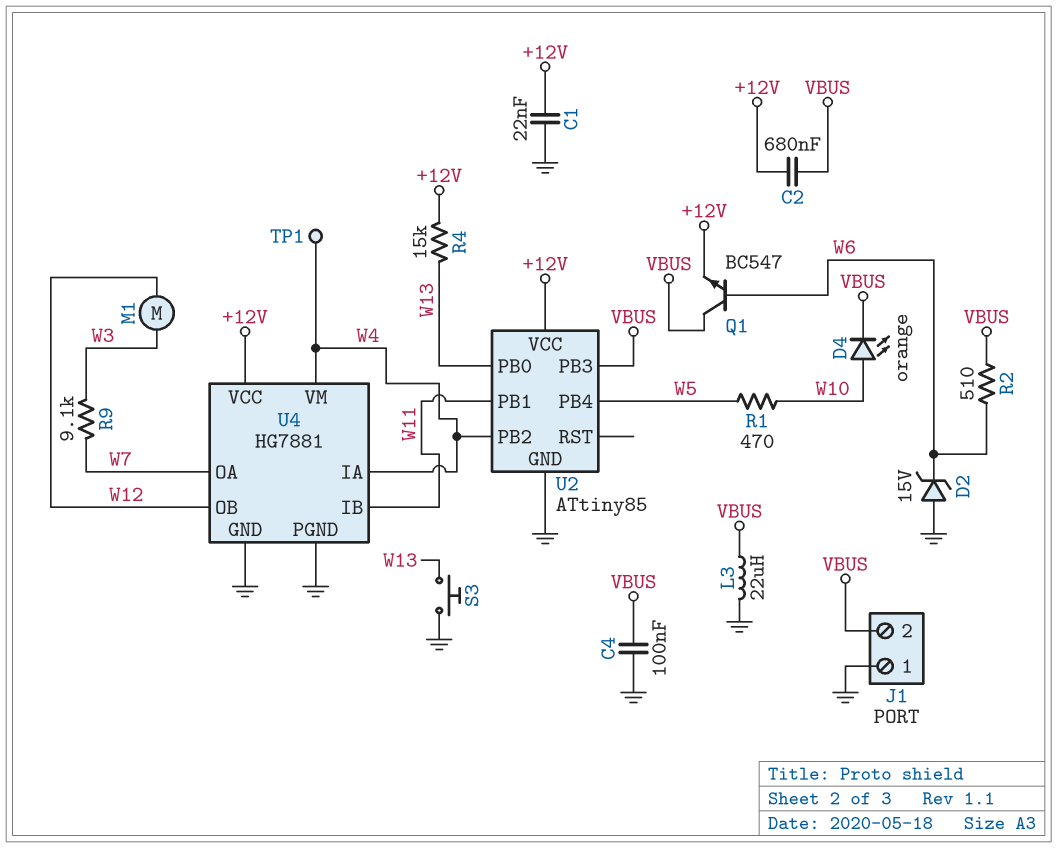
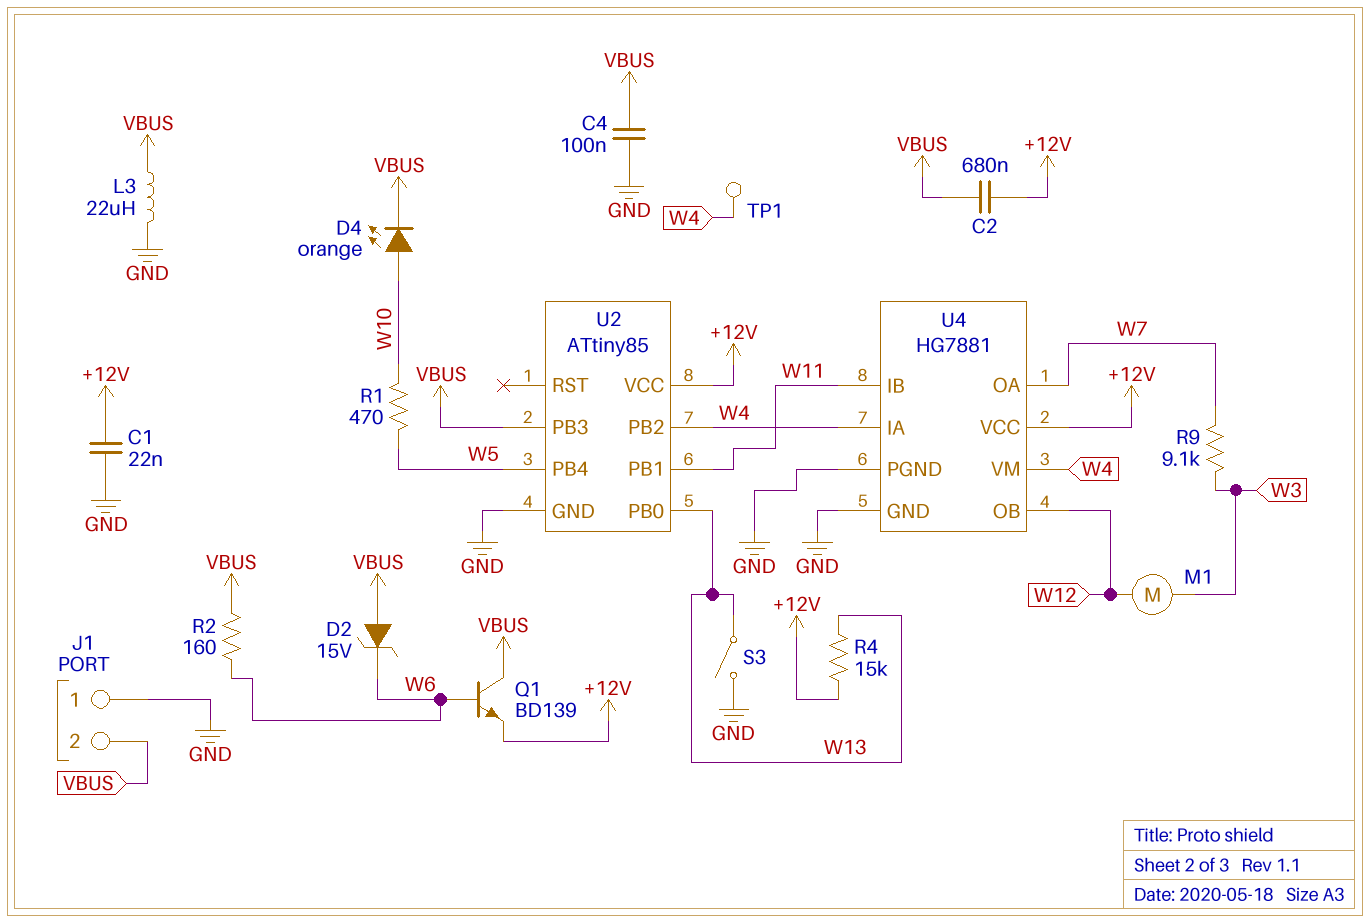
D2: zener 15V (A GND, K W6) -> zener 15V (A VBUS, K W6)
Q1: NPN BC547 (B W6, C VBUS, E +12V) -> NPN BD139 (B W6, C VBUS, E +12V)
R2: 510 (VBUS, W6) -> 160 (VBUS, W6)
S3: button (GND, W13) -> switch (GND, W13)

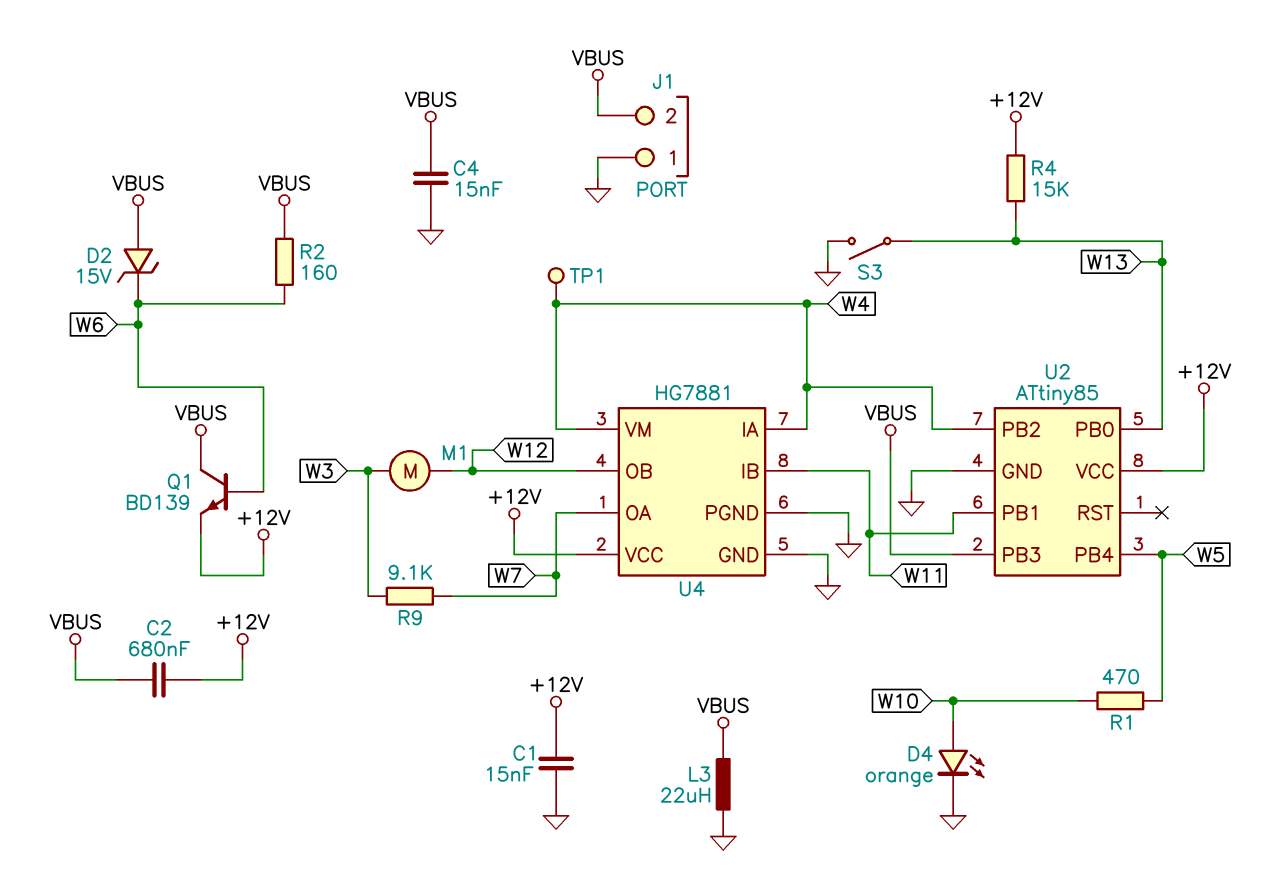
C1: 22nF (+12V, GND) -> 15nF (+12V, GND)
C4: 100nF (GND, VBUS) -> 15nF (GND, VBUS)
D4: LED orange (A W10, K VBUS) -> LED orange (A W10, K GND)

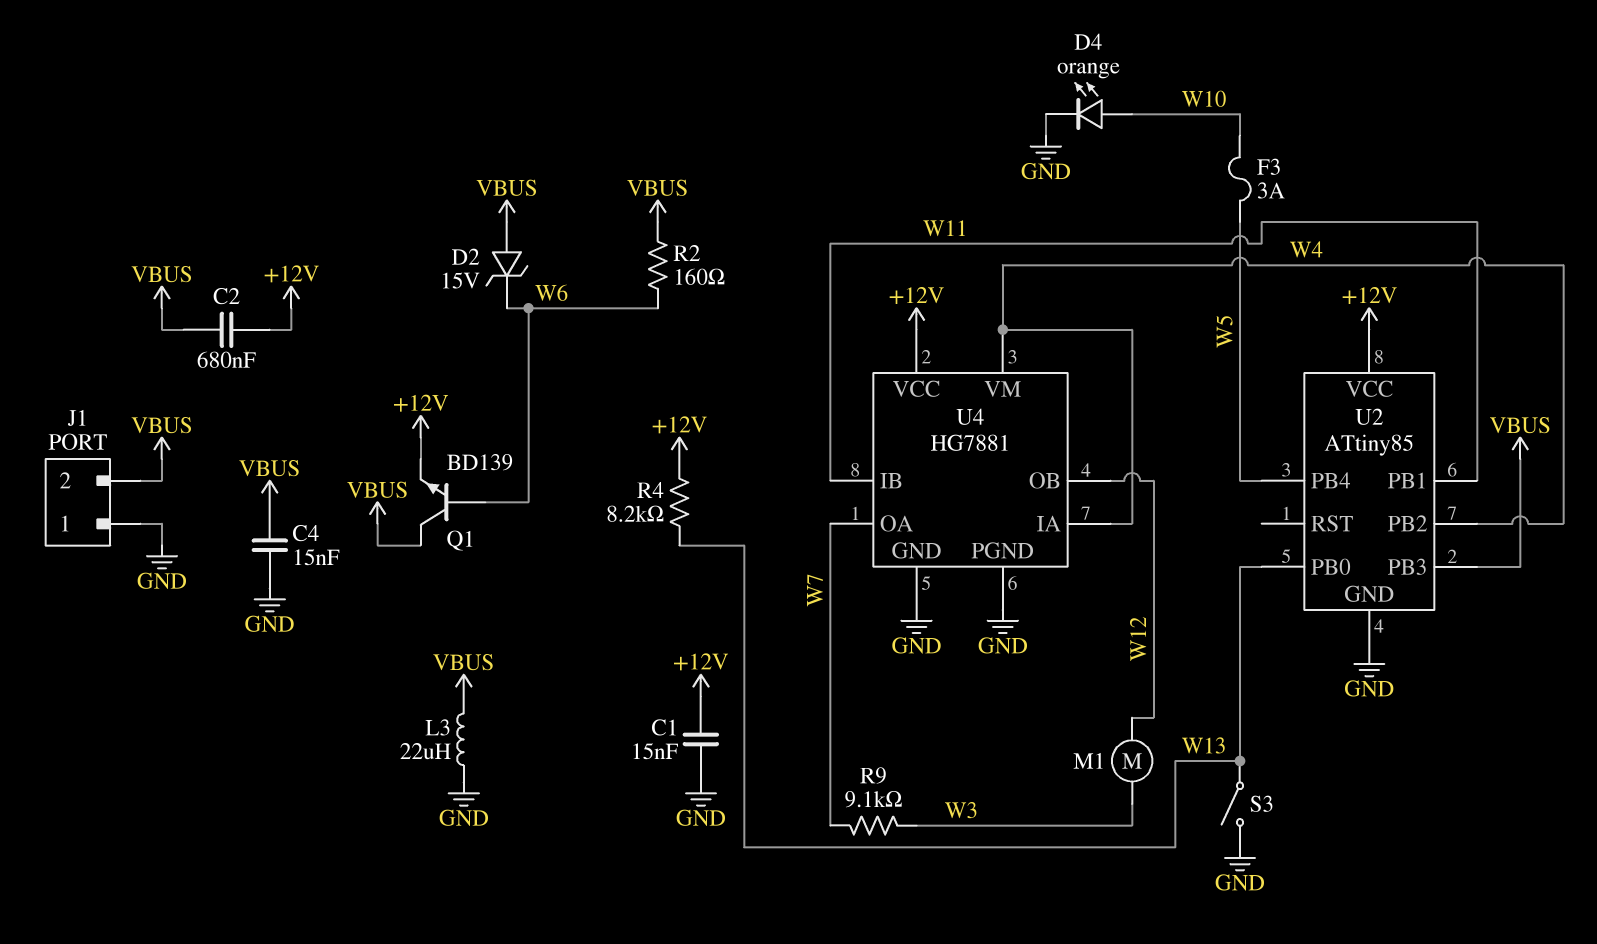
F3: none -> 3A (W5, W10)
R1: 470 (W5, W10) -> none
R4: 15k (+12V, W13) -> 8.2k (+12V, W13)
TP1: test point (W4) -> none

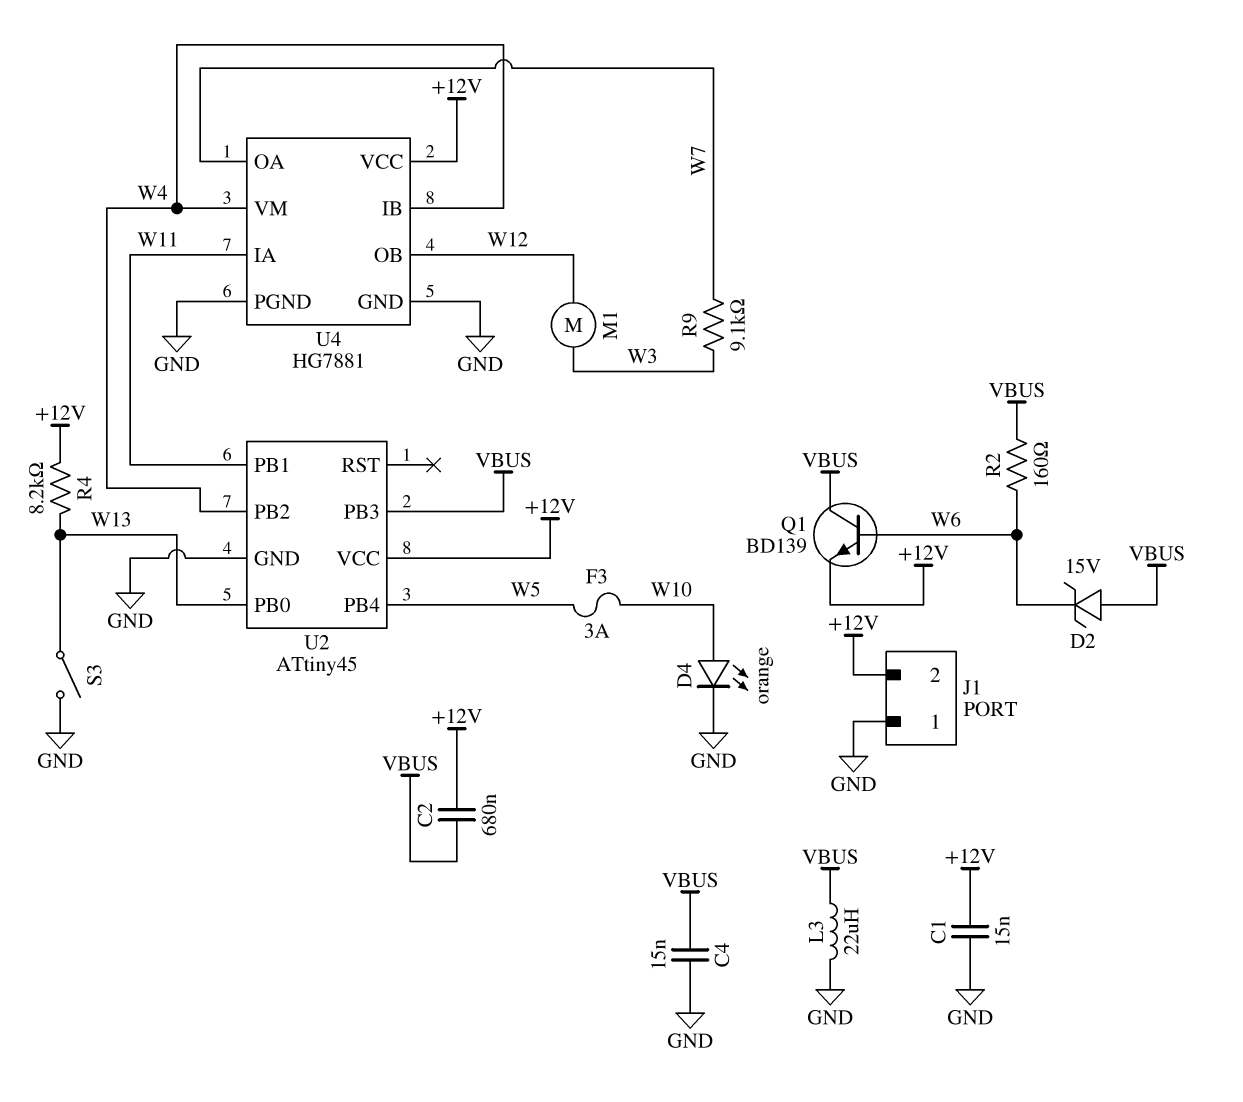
J1 pin 2: VBUS -> +12V
U2: ATtiny85 -> ATtiny45
U4 pin IA: W4 -> W11
U4 pin IB: W11 -> W4

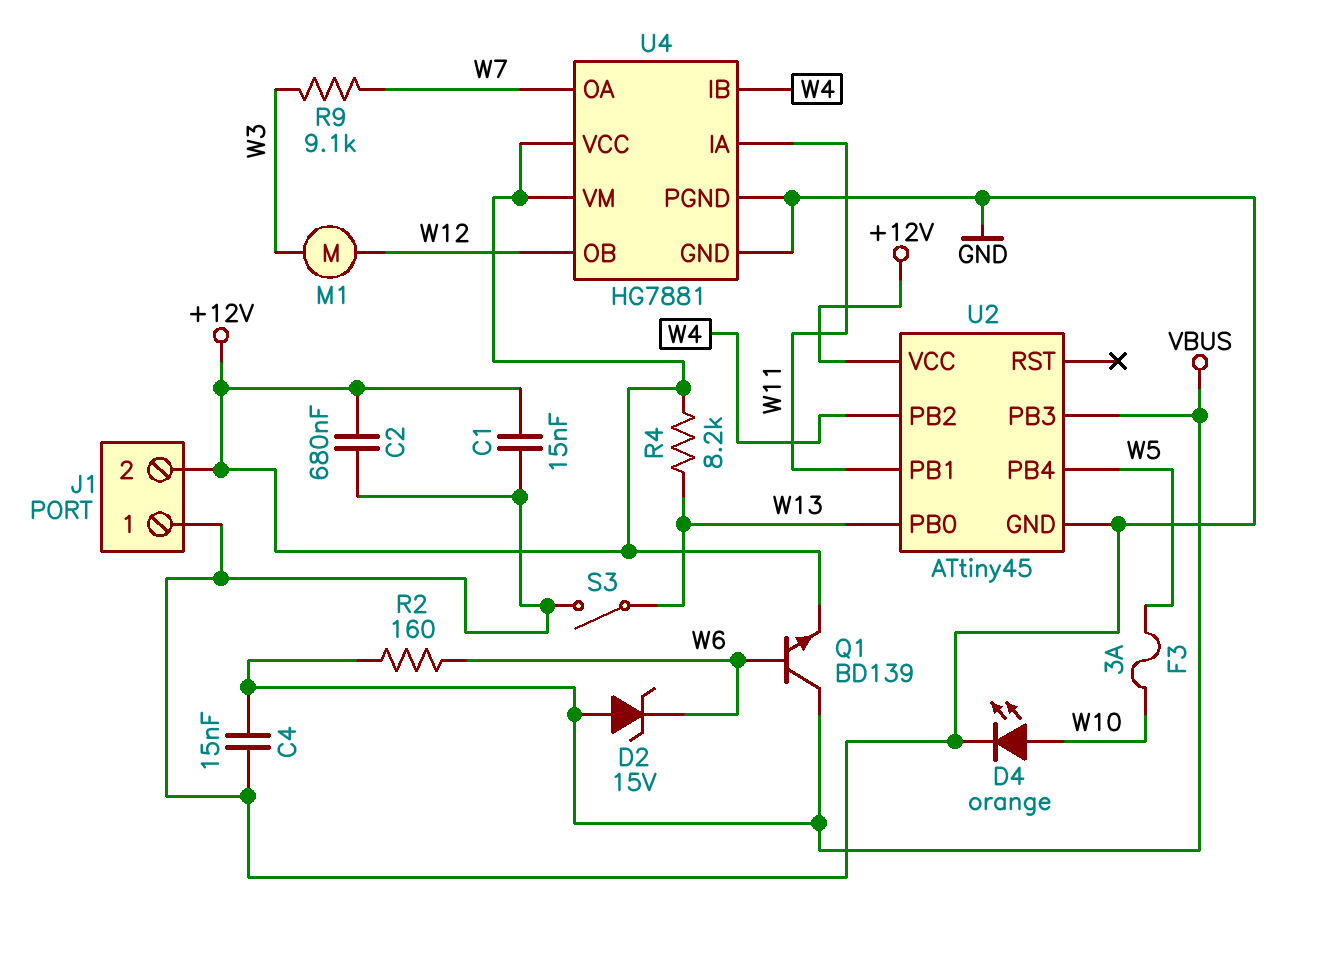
C2: 680nF (+12V, VBUS) -> 680nF (+12V, GND)
L3: 22uH (GND, VBUS) -> none
U4 pin VM: W4 -> +12V

